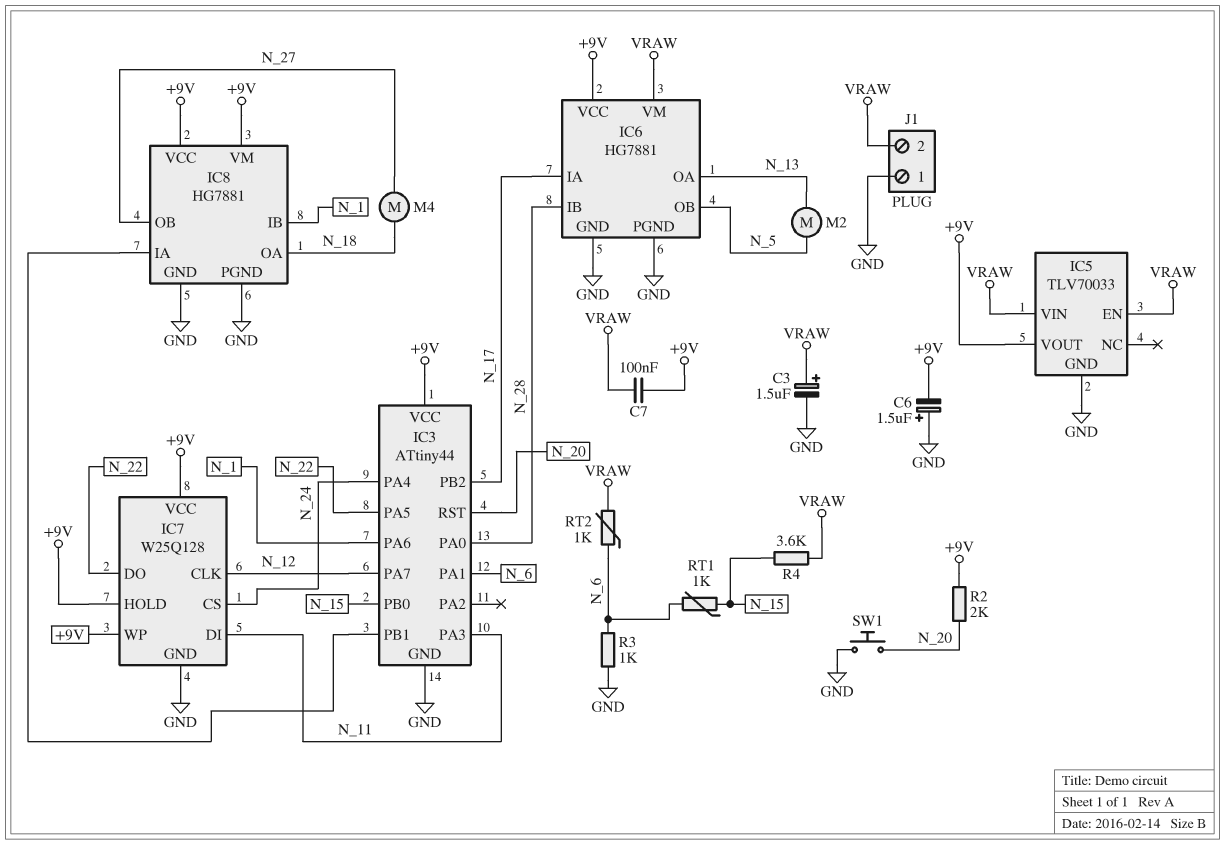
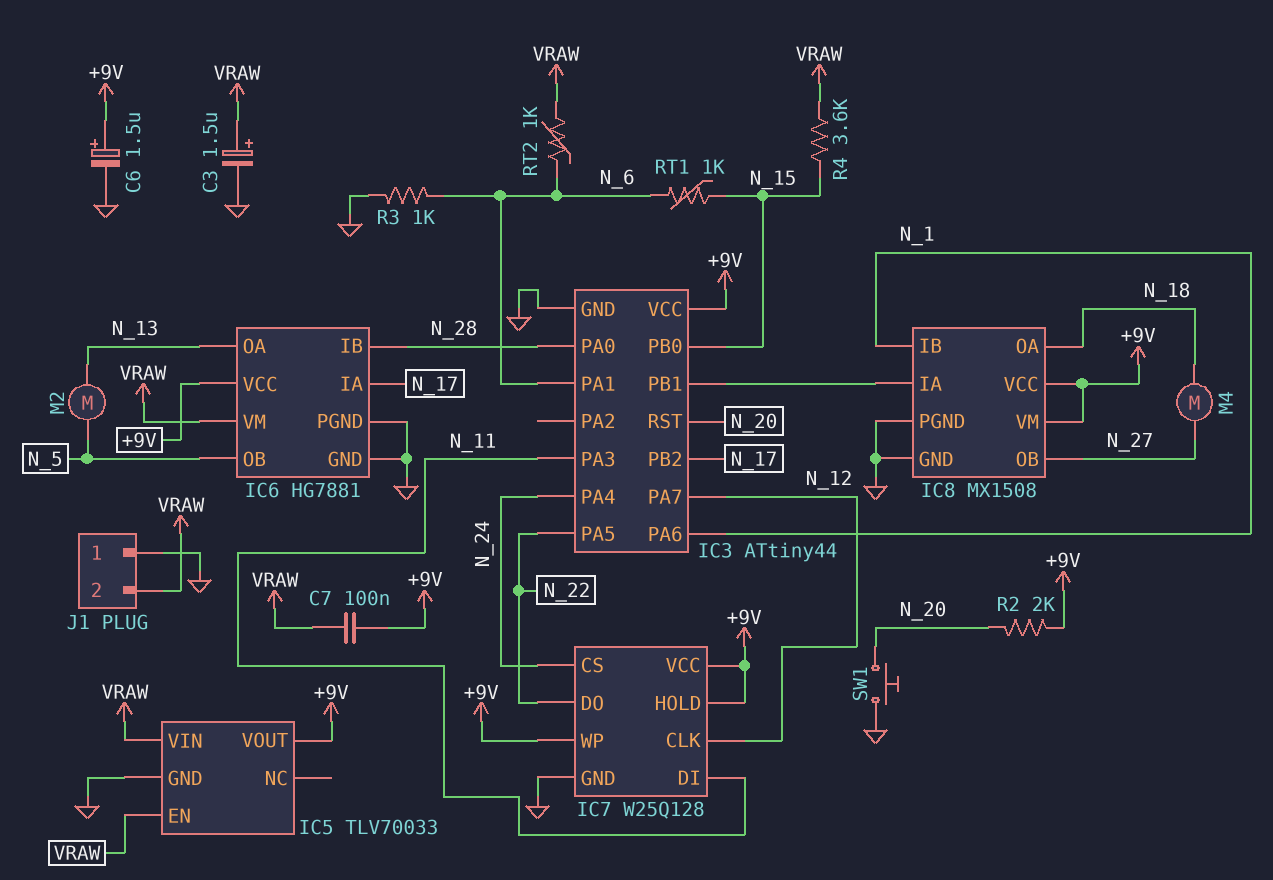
C6: 1.5uF (plus GND, minus +9V) -> 1.5uF (plus +9V, minus GND)
IC8: HG7881 -> MX1508

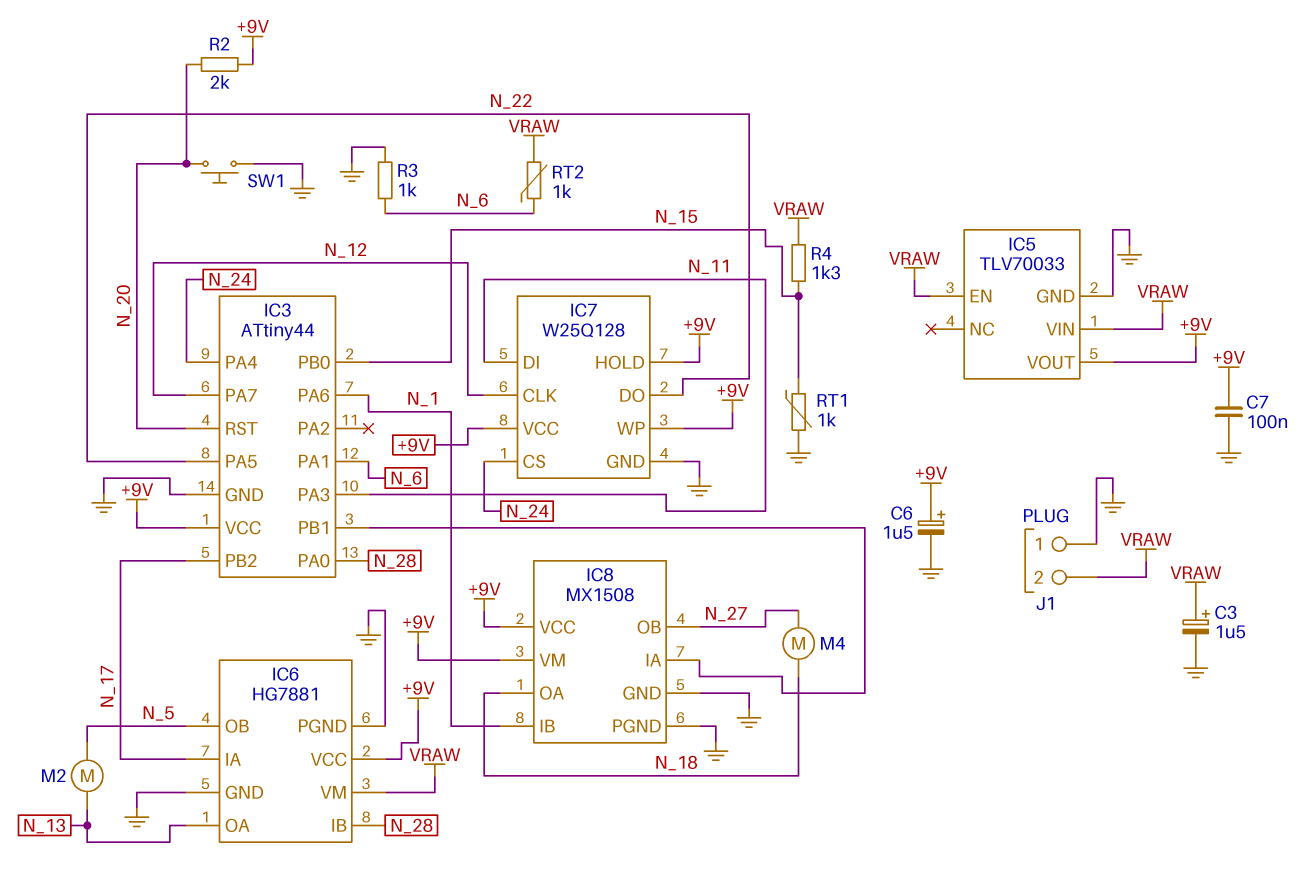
C7: 100nF (+9V, VRAW) -> 100nF (+9V, GND)
R4: 3.6k (N_15, VRAW) -> 1.3k (N_15, VRAW)
RT1: 1k (N_6, N_15) -> 1k (GND, N_15)

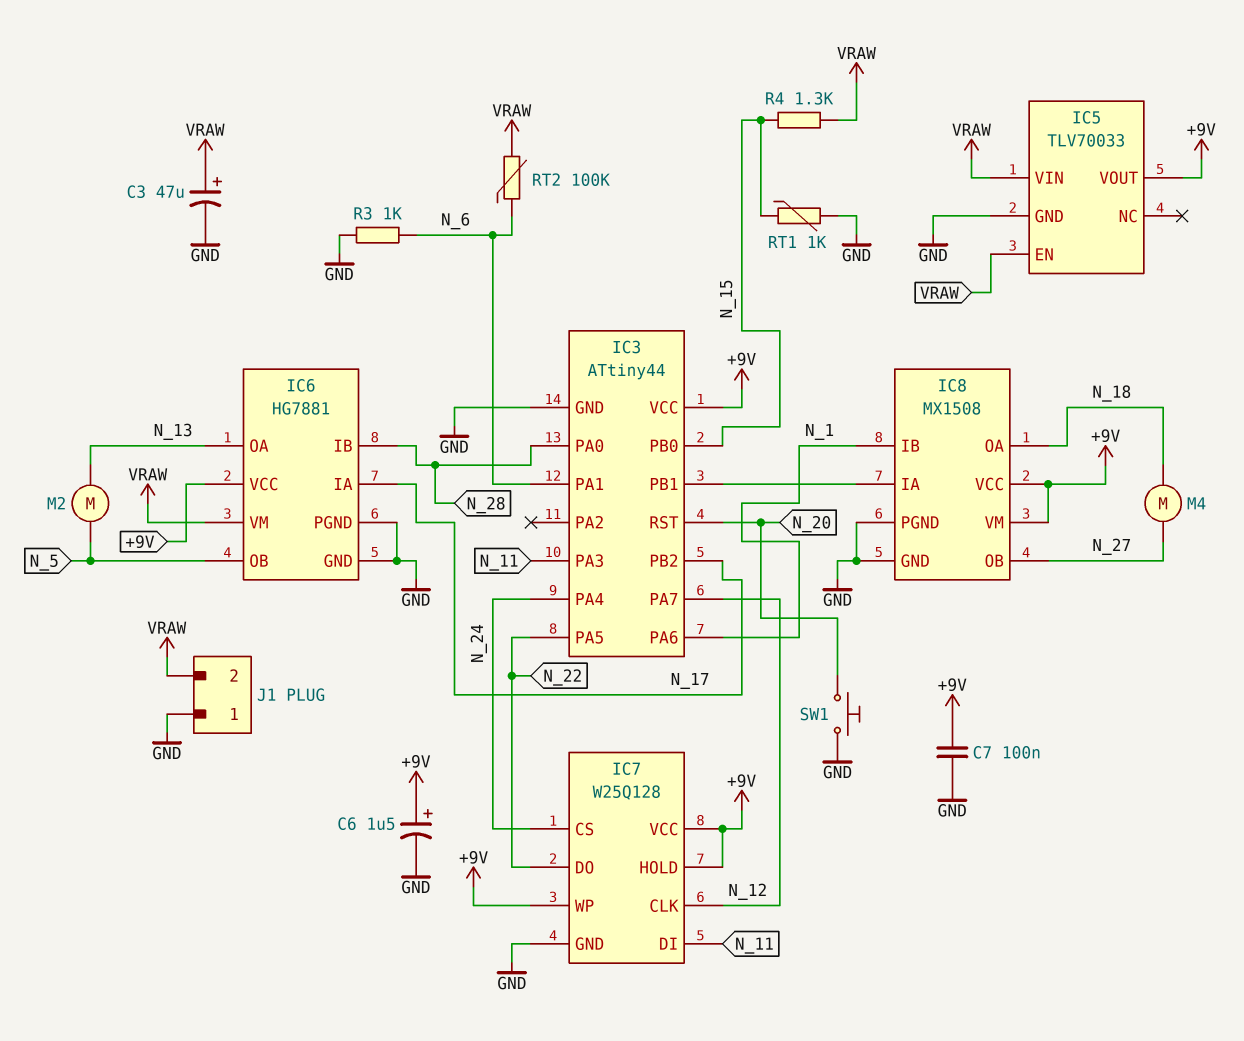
C3: 1.5uF (plus VRAW, minus GND) -> 47uF (plus VRAW, minus GND)
R2: 2k (+9V, N_20) -> none
RT2: 1k (N_6, VRAW) -> 100k (N_6, VRAW)

